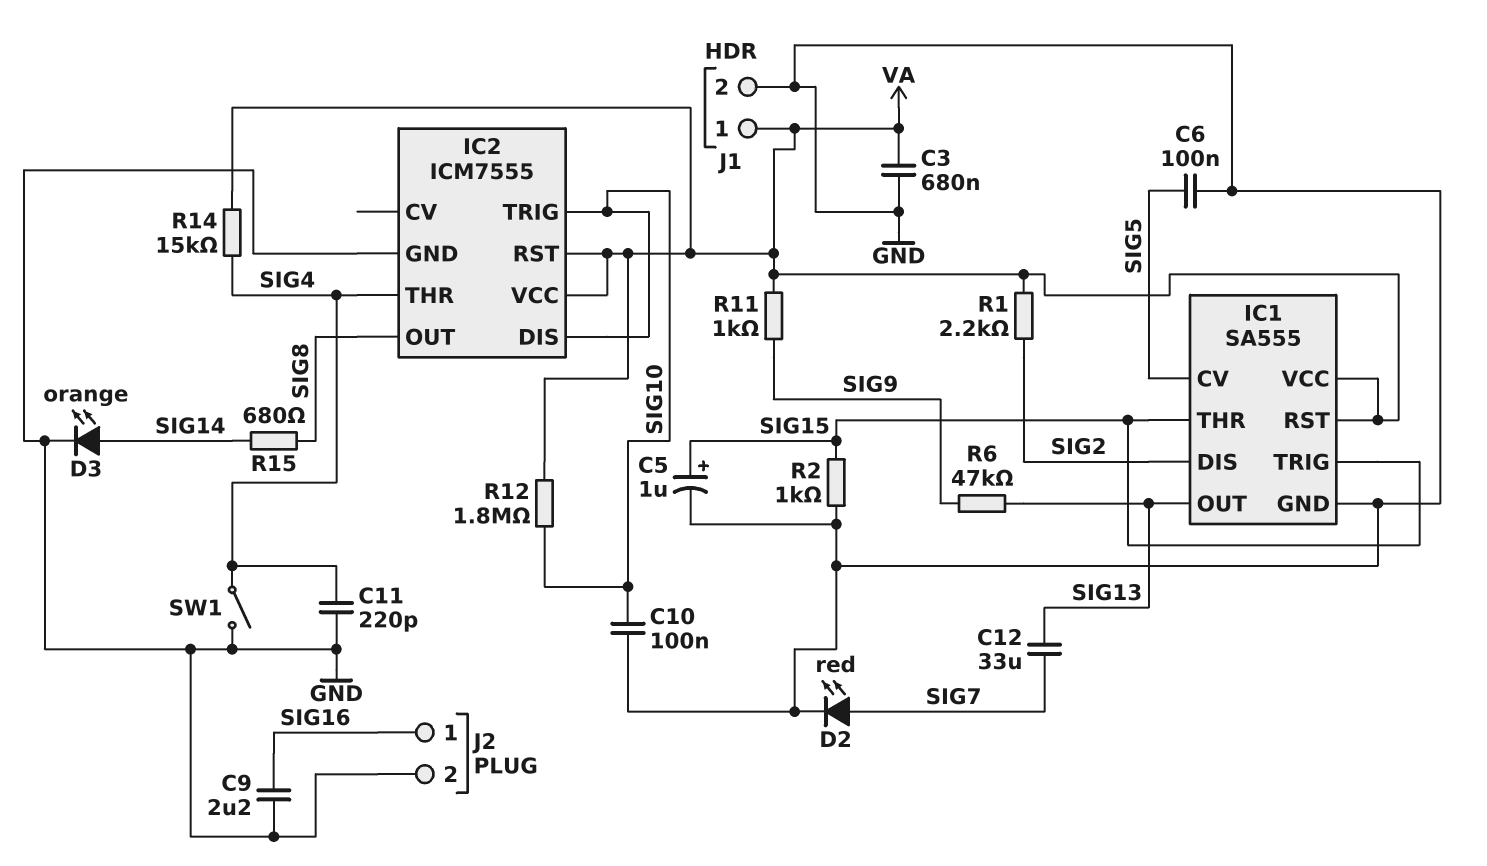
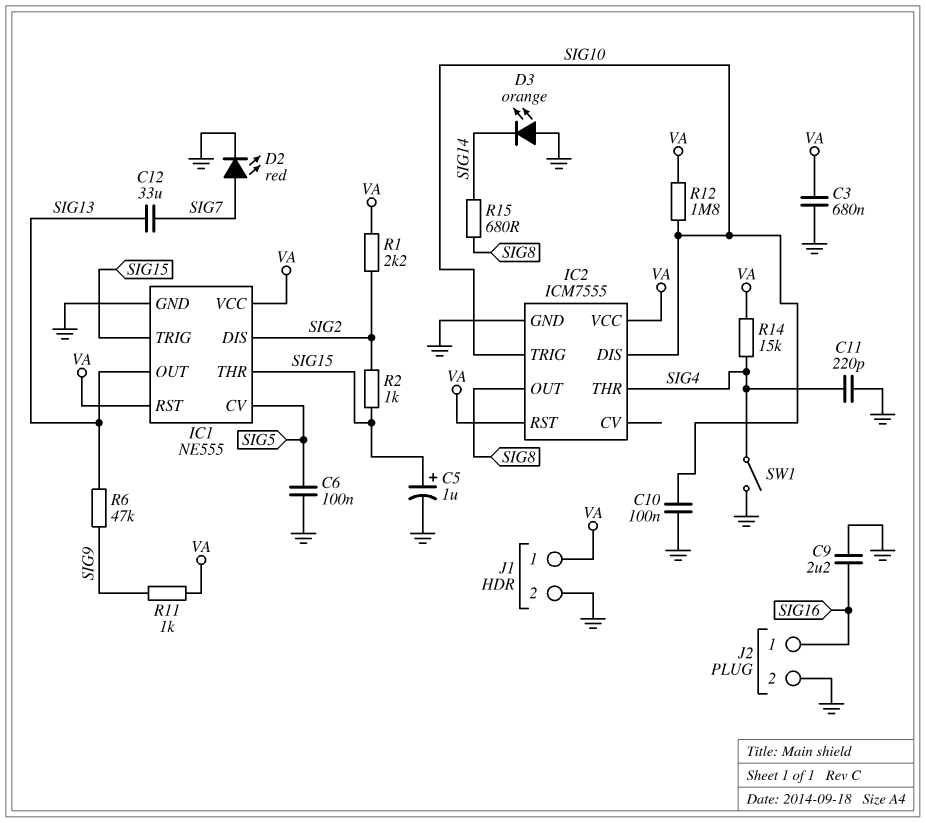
D3: LED orange (A SIG14, K GND) -> LED orange (A GND, K SIG14)
IC1: SA555 -> NE555
R2: 1k (GND, SIG15) -> 1k (SIG2, SIG15)

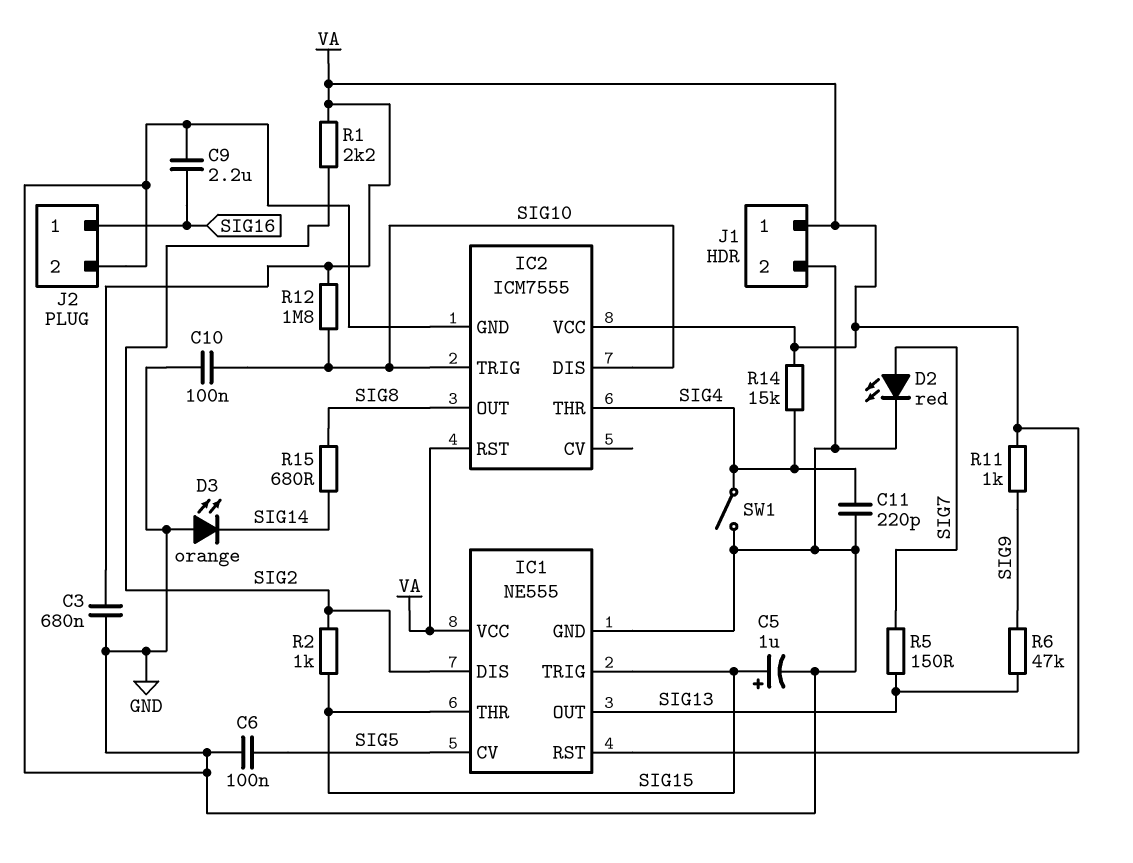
C12: 33uF (SIG7, SIG13) -> none
R5: none -> 150 (SIG7, SIG13)

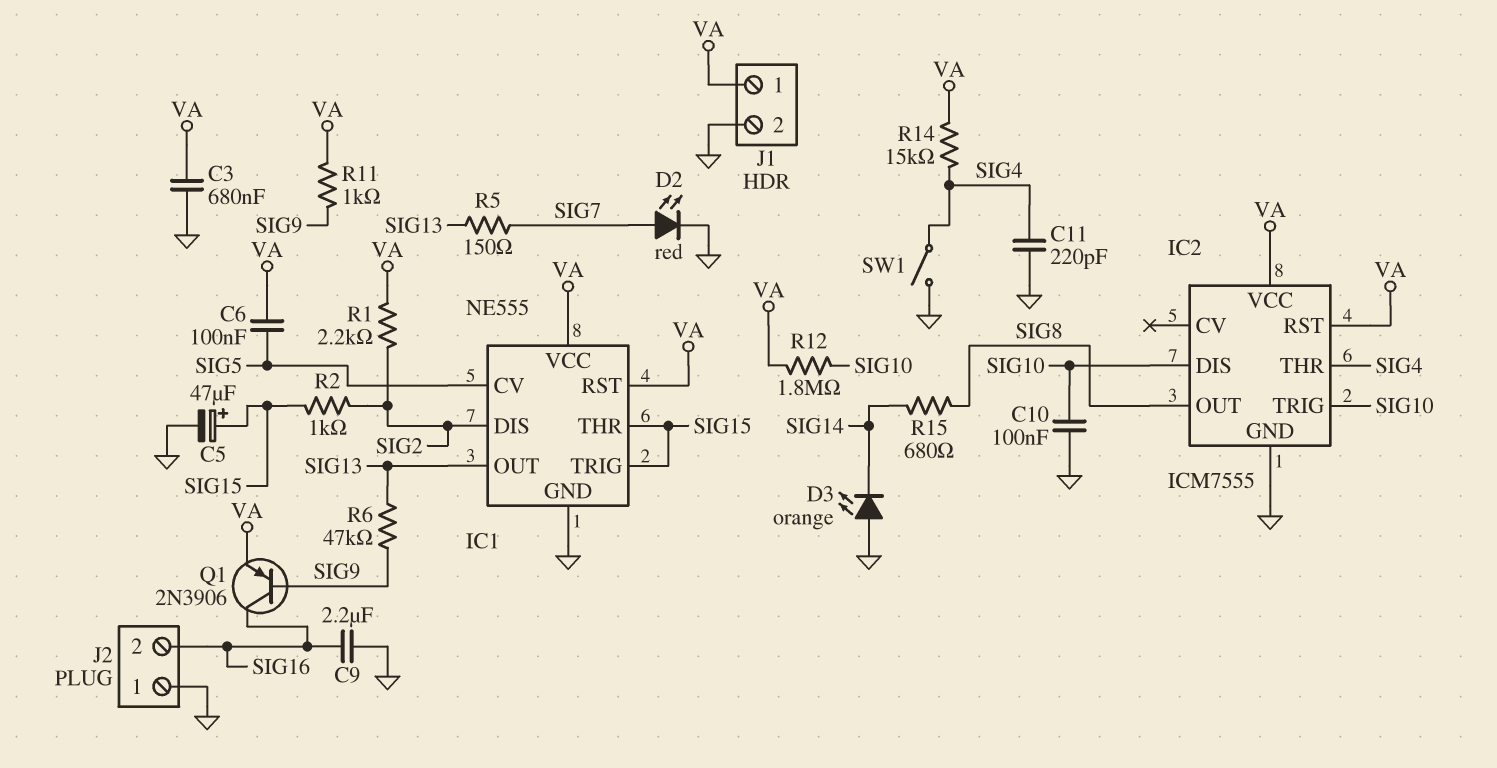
C5: 1uF (plus SIG15, minus GND) -> 47uF (plus SIG15, minus GND)
C6: 100nF (GND, SIG5) -> 100nF (SIG5, VA)
J2 pin 1: SIG16 -> GND
J2 pin 2: GND -> SIG16
Q1: none -> PNP 2N3906 (B SIG9, C SIG16, E VA)

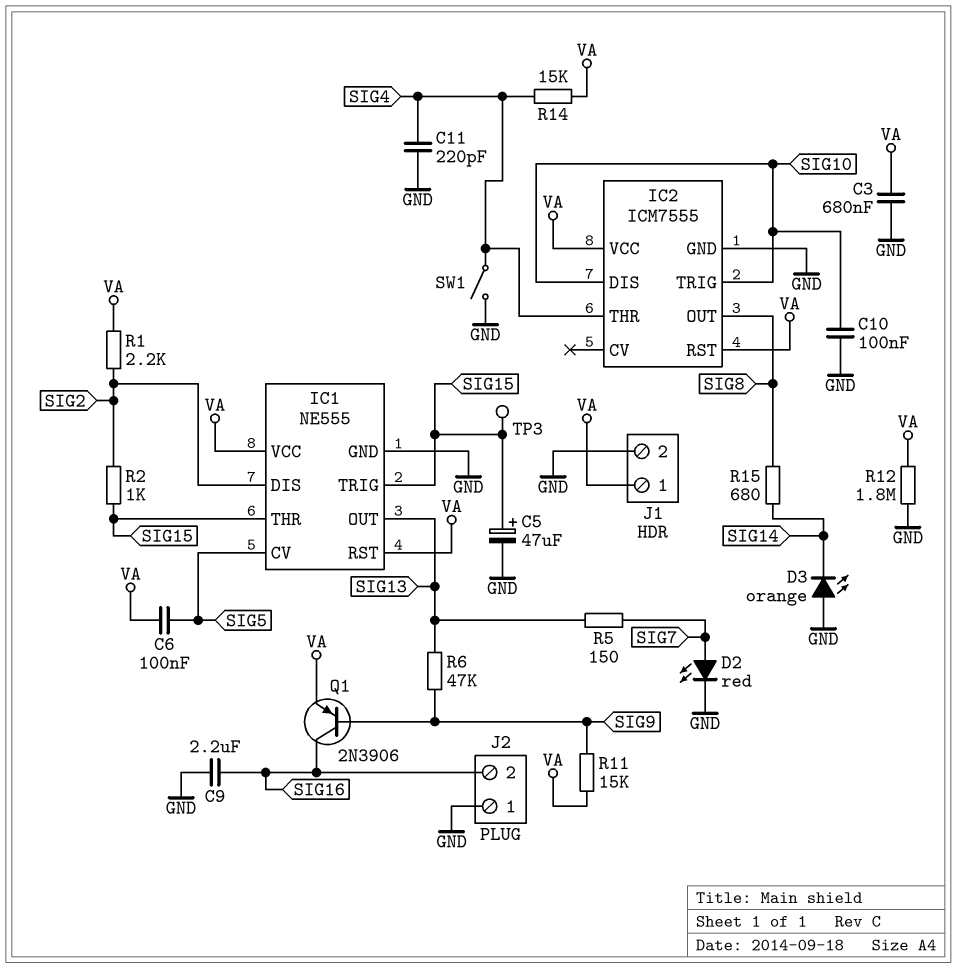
R11: 1k (SIG9, VA) -> 15k (SIG9, VA)
R12: 1.8M (SIG10, VA) -> 1.8M (GND, VA)
TP3: none -> test point (SIG15)

